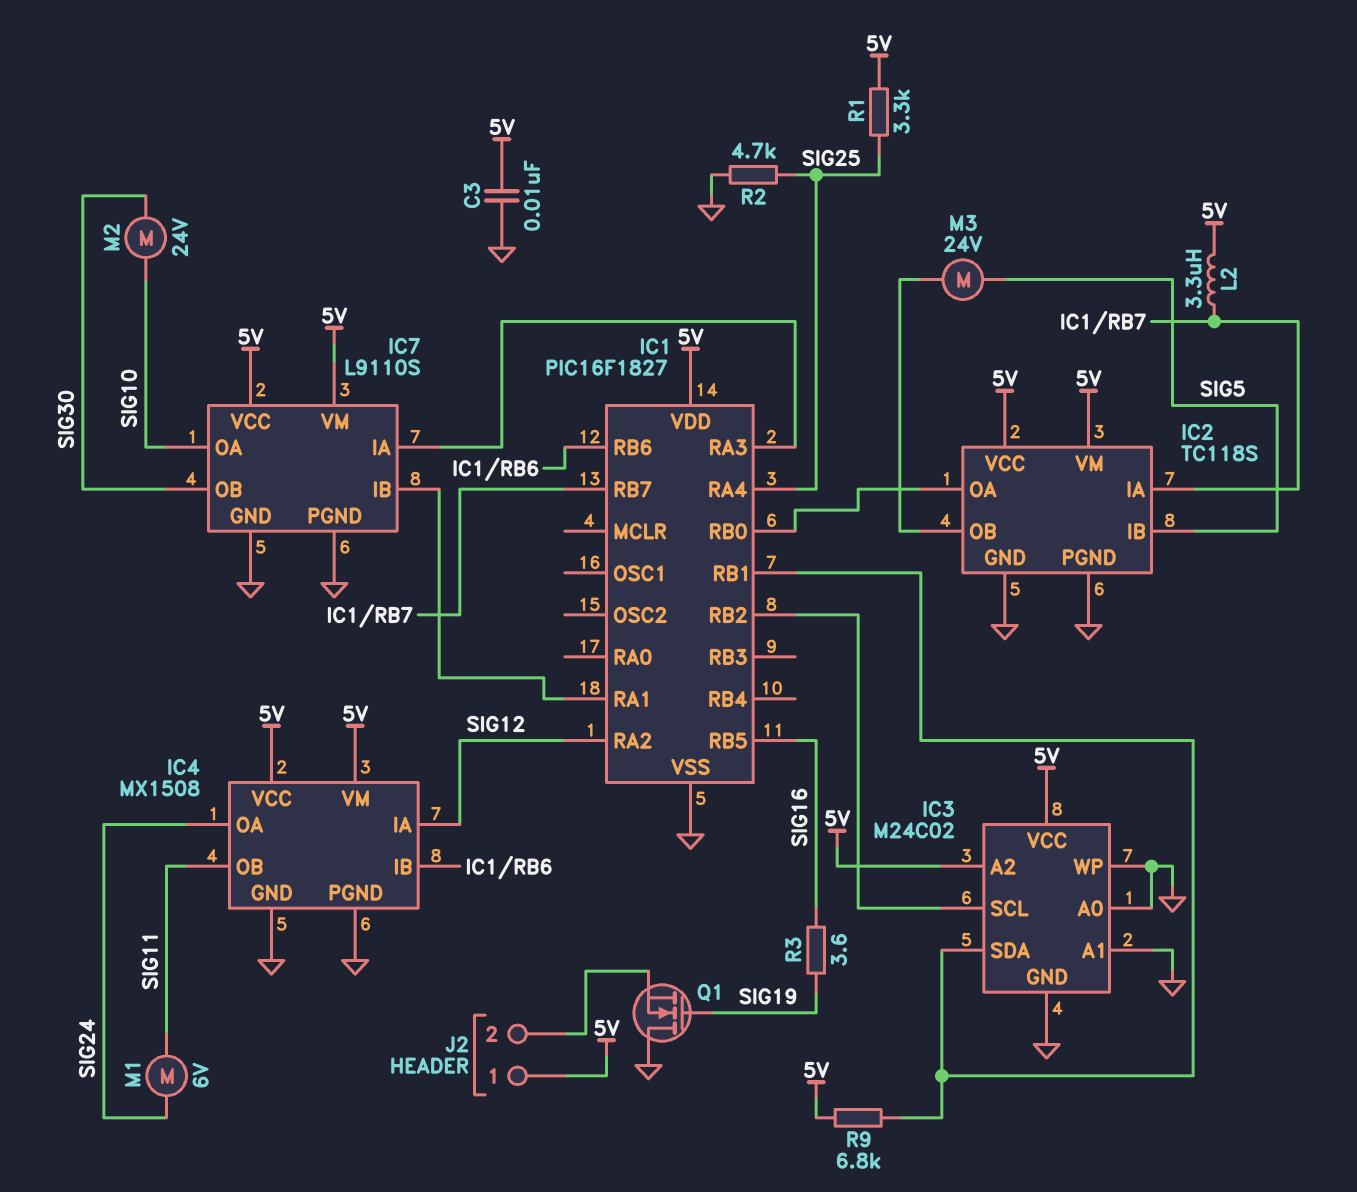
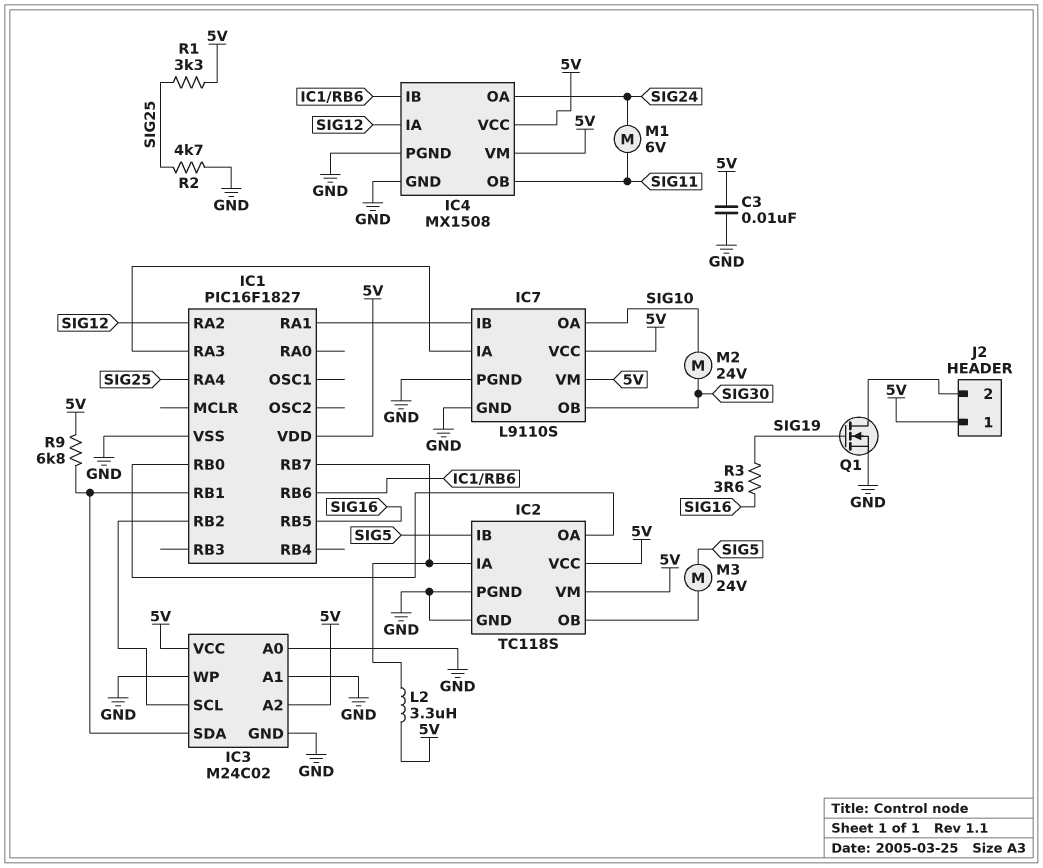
Q1: NMOS (G SIG19, D GND, S J2/2) -> NMOS (G SIG19, D J2/2, S GND)

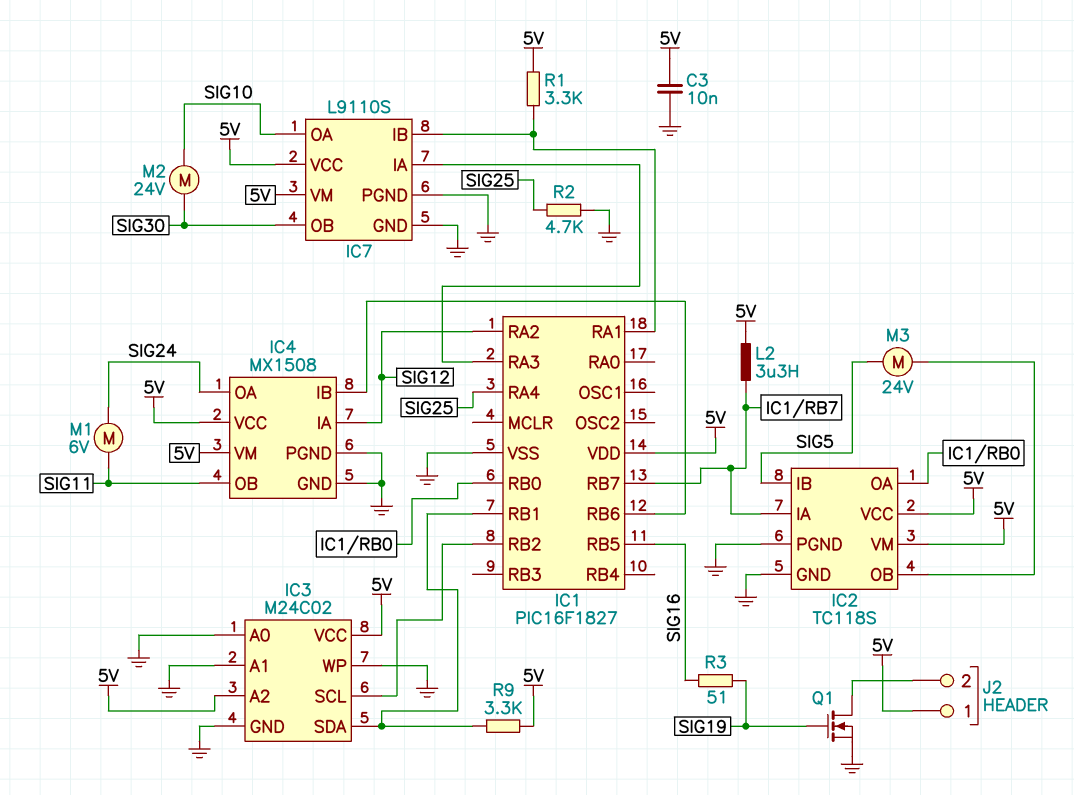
R1: 3.3k (5V, SIG25) -> 3.3k (5V, IC1/RA1)
R3: 3.6 (SIG16, SIG19) -> 51 (SIG16, SIG19)
R9: 6.8k (5V, IC1/RB1) -> 3.3k (5V, IC1/RB1)

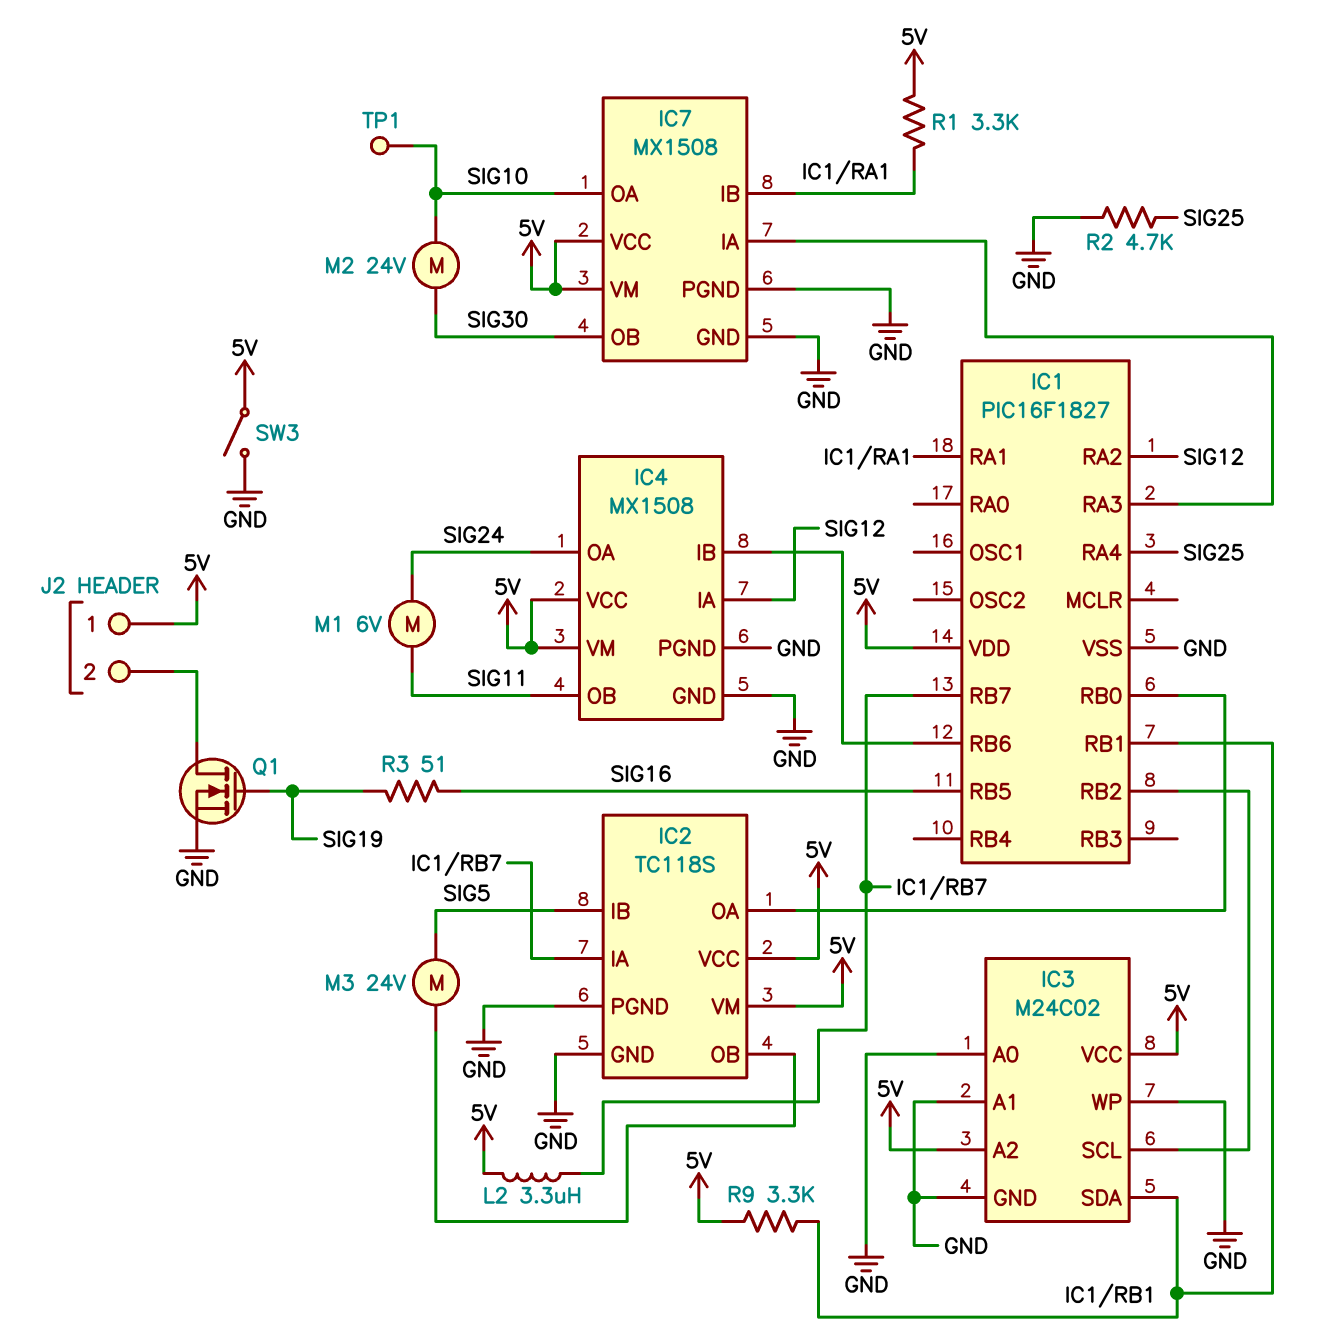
C3: 10nF (5V, GND) -> none
IC7: L9110S -> MX1508
SW3: none -> switch (5V, GND)
TP1: none -> test point (SIG10)

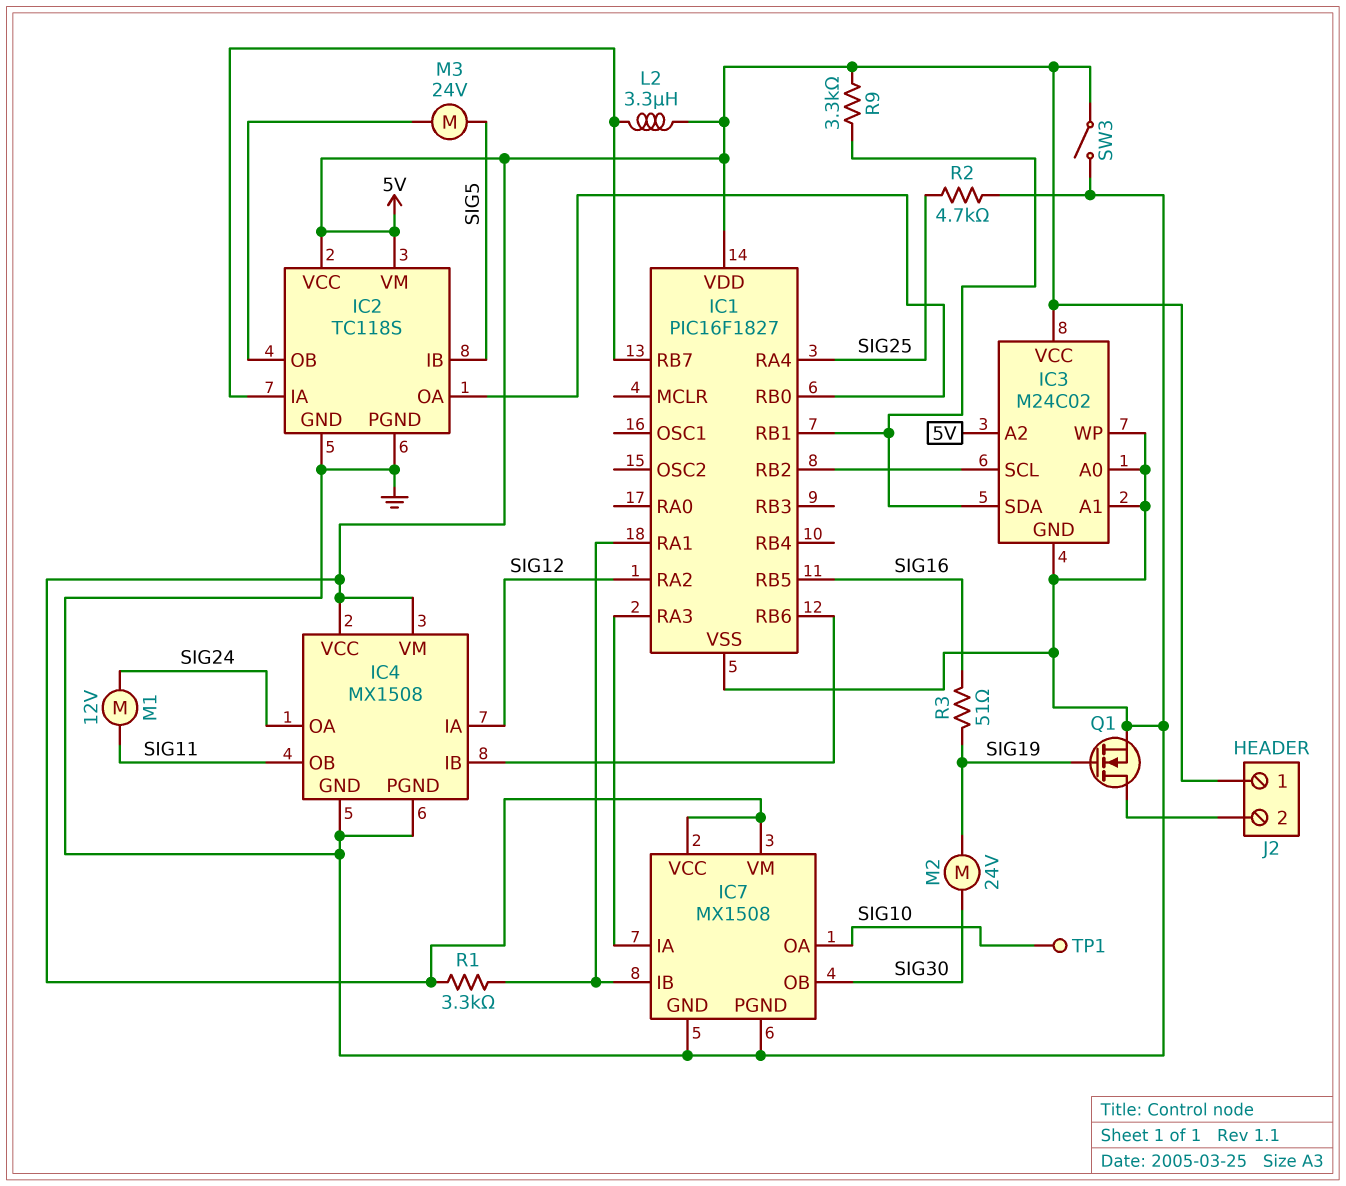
M1: motor 6V (SIG11, SIG24) -> motor 12V (SIG11, SIG24)
M2: motor 24V (SIG10, SIG30) -> motor 24V (SIG19, SIG30)

